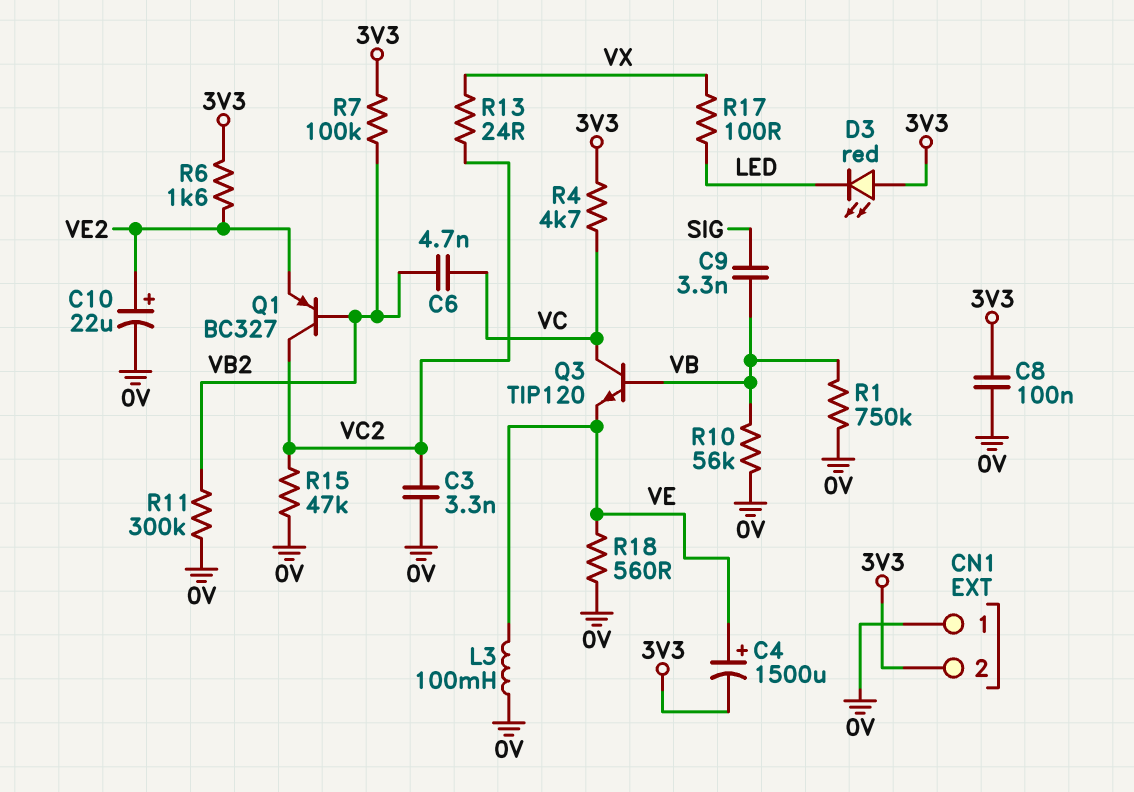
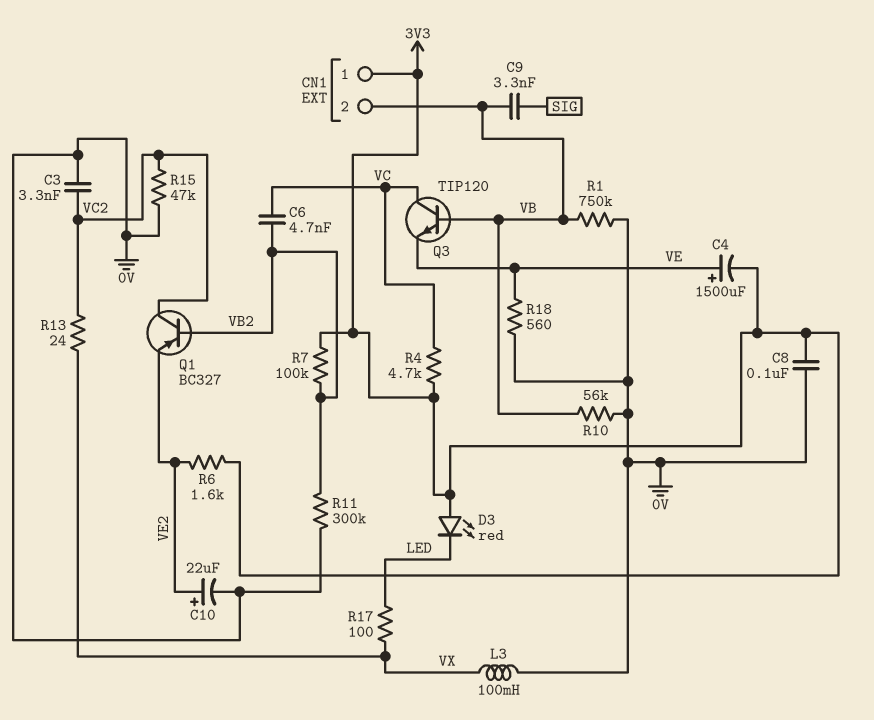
CN1 pin 1: 0V -> 3V3
CN1 pin 2: 3V3 -> VB
L3: 100mH (0V, VE) -> 100mH (0V, VX)

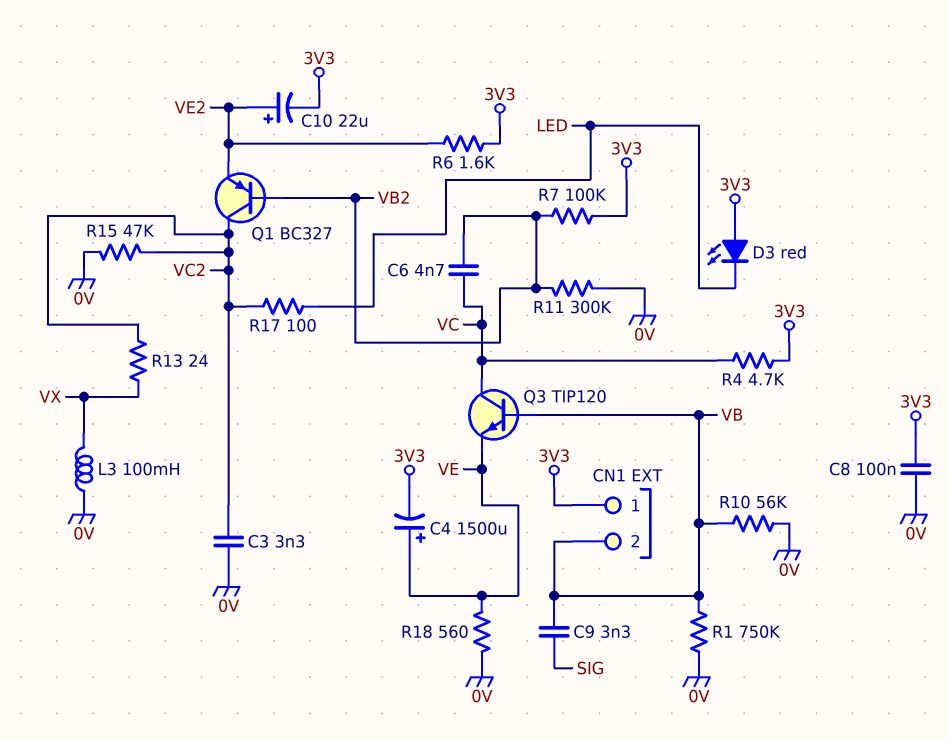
C10: 22uF (plus VE2, minus 0V) -> 22uF (plus VE2, minus 3V3)
R17: 100 (LED, VX) -> 100 (LED, VC2)

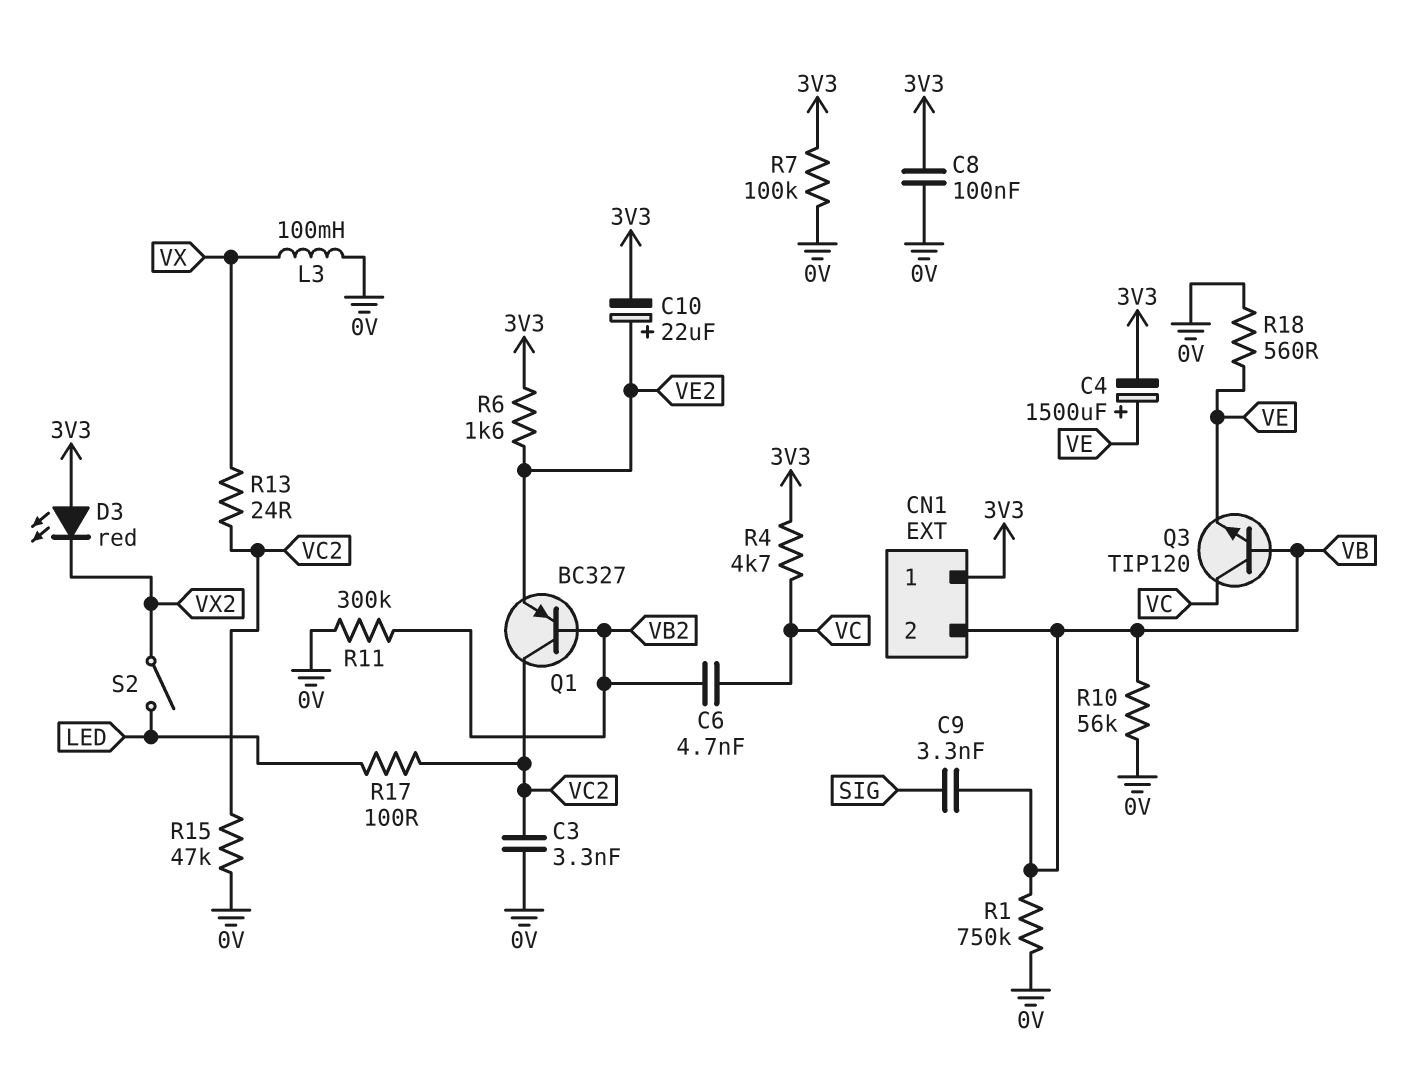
D3: LED red (A 3V3, K LED) -> LED red (A 3V3, K VX2)
R7: 100k (3V3, VB2) -> 100k (0V, 3V3)
S2: none -> switch (LED, VX2)

